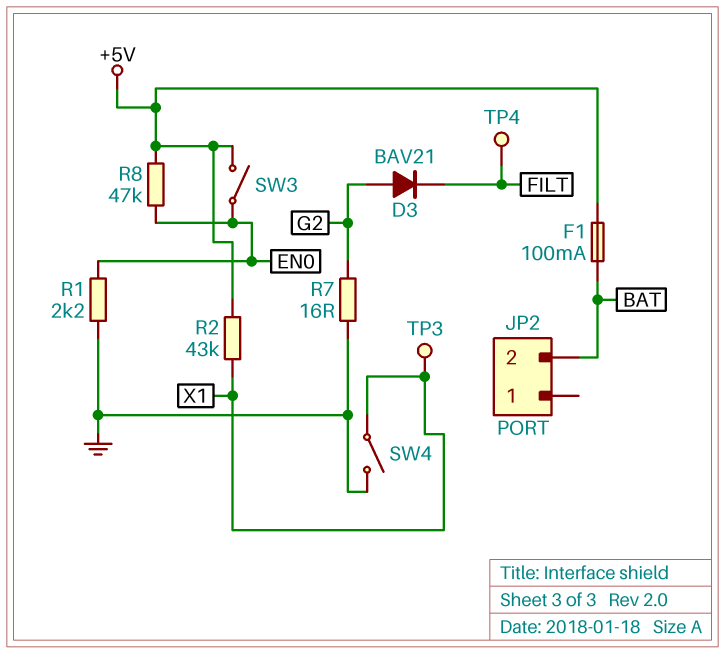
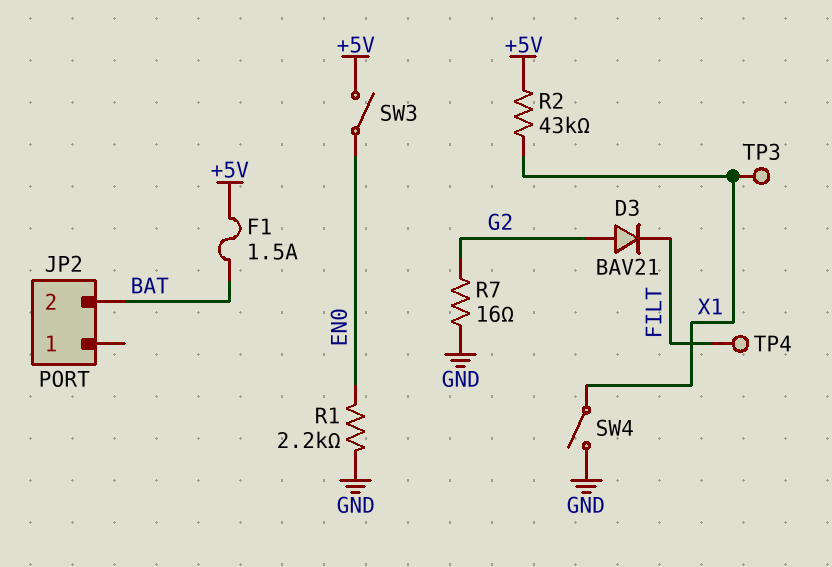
F1: 100mA (+5V, BAT) -> 1.5A (+5V, BAT)
R8: 47k (+5V, EN0) -> none

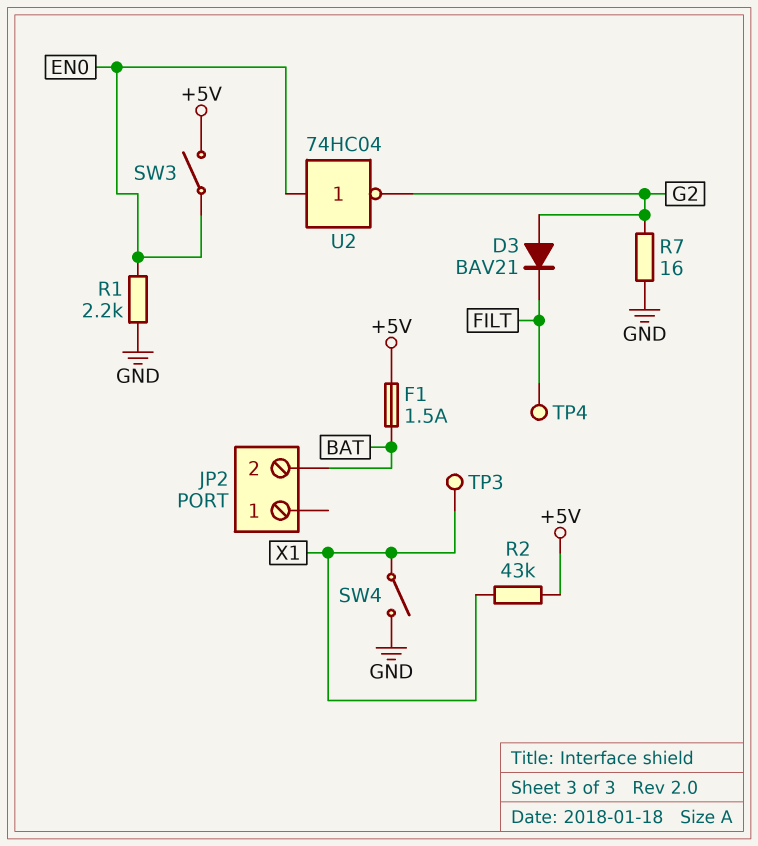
U2: none -> NOT 74HC04 (in EN0, out G2)

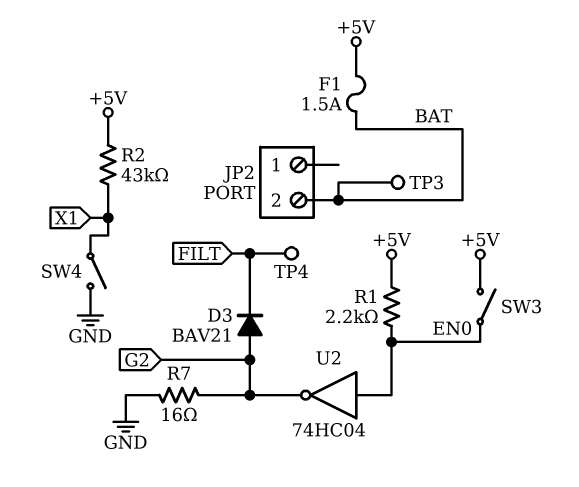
R1: 2.2k (EN0, GND) -> 2.2k (+5V, EN0)
TP3: test point (X1) -> test point (BAT)

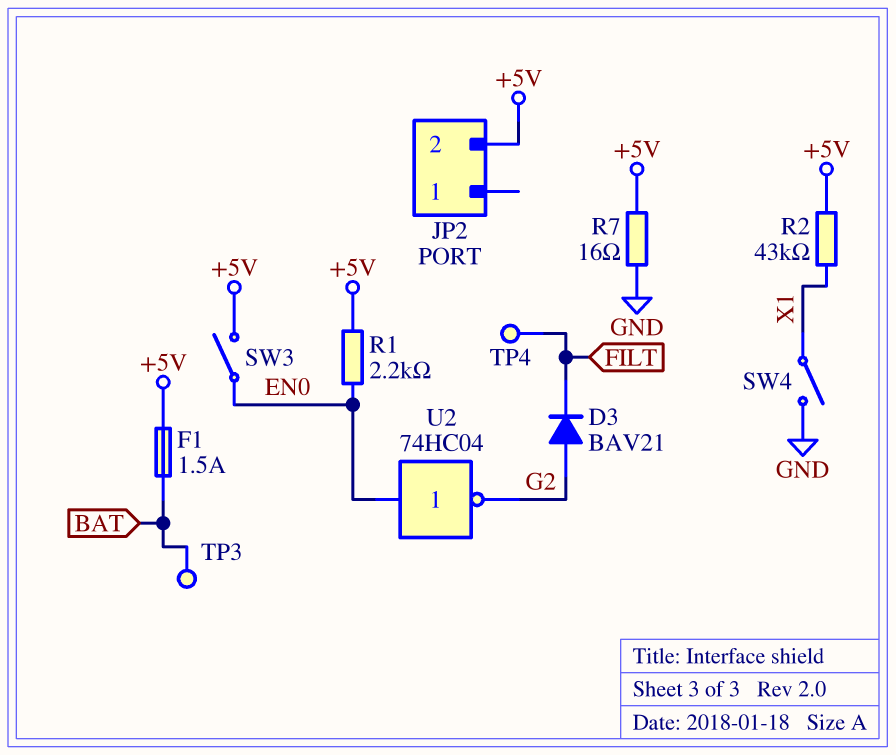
JP2 pin 2: BAT -> +5V
R7: 16 (G2, GND) -> 16 (+5V, GND)

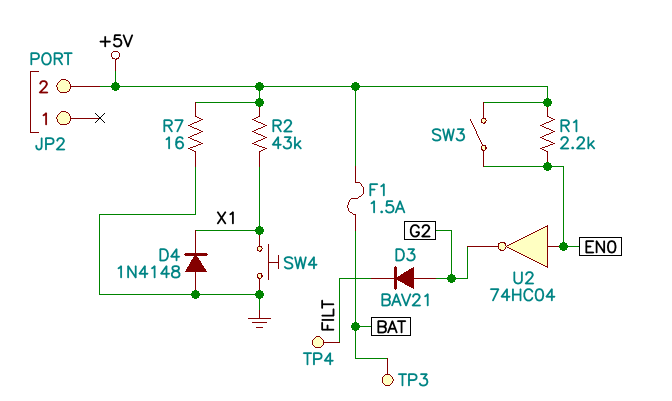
D4: none -> diode 1N4148 (A GND, K X1)
SW4: switch (GND, X1) -> button (GND, X1)

